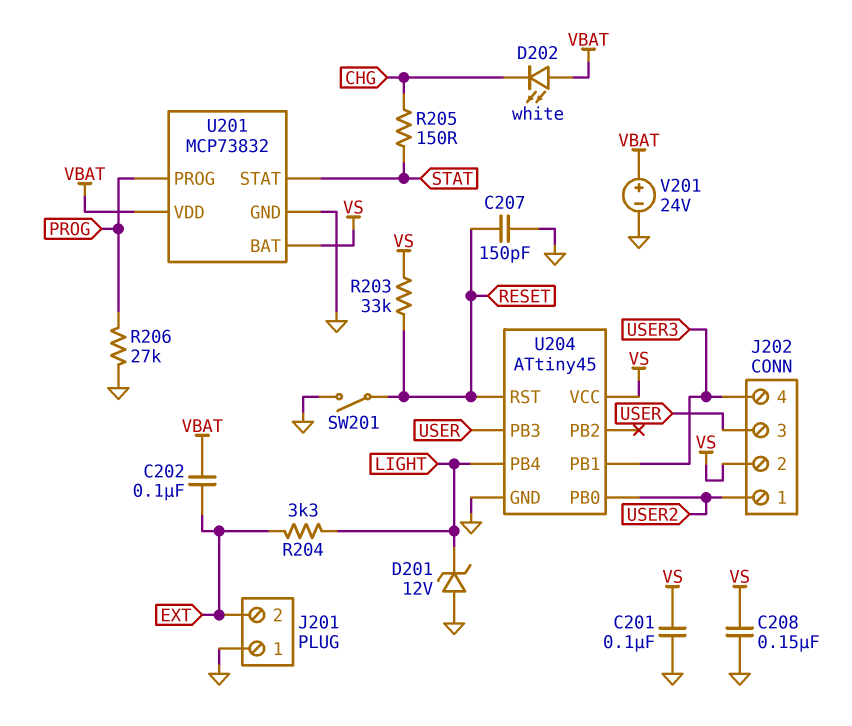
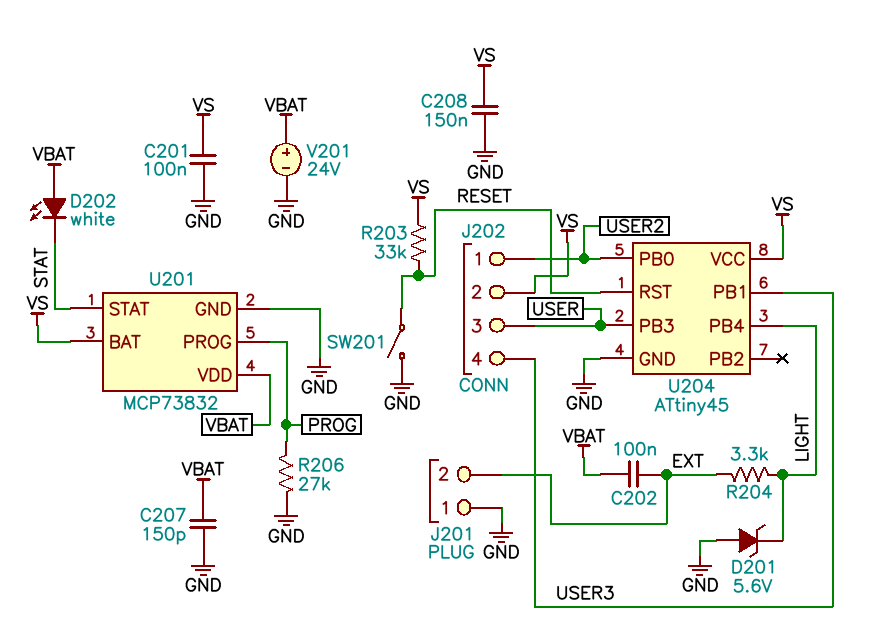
C207: 150pF (GND, RESET) -> 150pF (GND, VBAT)
D201: zener 12V (A GND, K LIGHT) -> zener 5.6V (A GND, K LIGHT)
D202: LED white (A VBAT, K CHG) -> LED white (A VBAT, K STAT)
R205: 150 (CHG, STAT) -> none

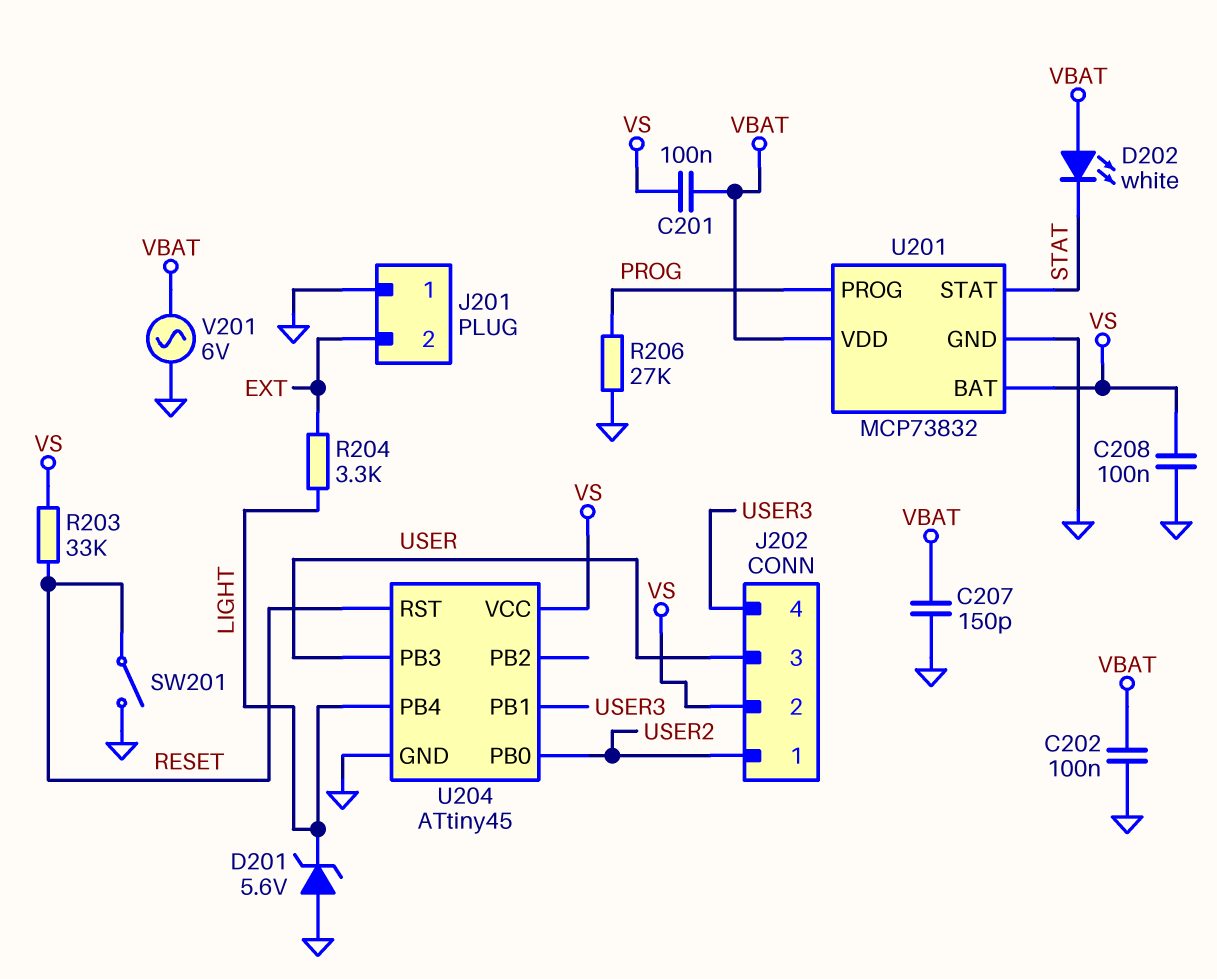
C201: 100nF (GND, VS) -> 100nF (VBAT, VS)
C202: 100nF (EXT, VBAT) -> 100nF (GND, VBAT)
C208: 150nF (GND, VS) -> 100nF (GND, VS)
V201: 24V (plus VBAT, minus GND) -> AC 6V (GND, VBAT)

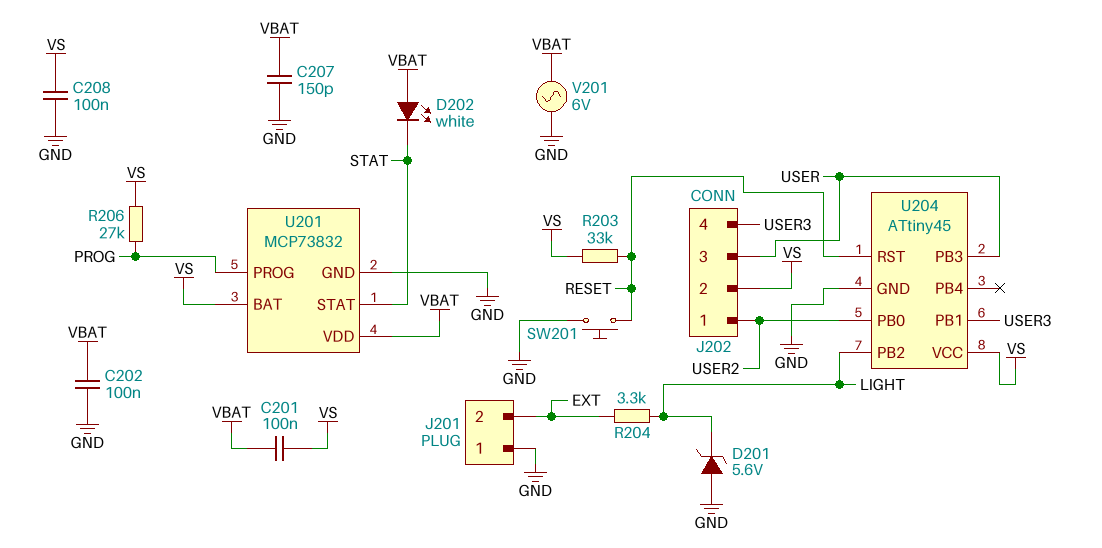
R206: 27k (GND, PROG) -> 27k (PROG, VS)
SW201: switch (GND, RESET) -> button (GND, RESET)
U204 pin PB2: none -> LIGHT
U204 pin PB4: LIGHT -> none

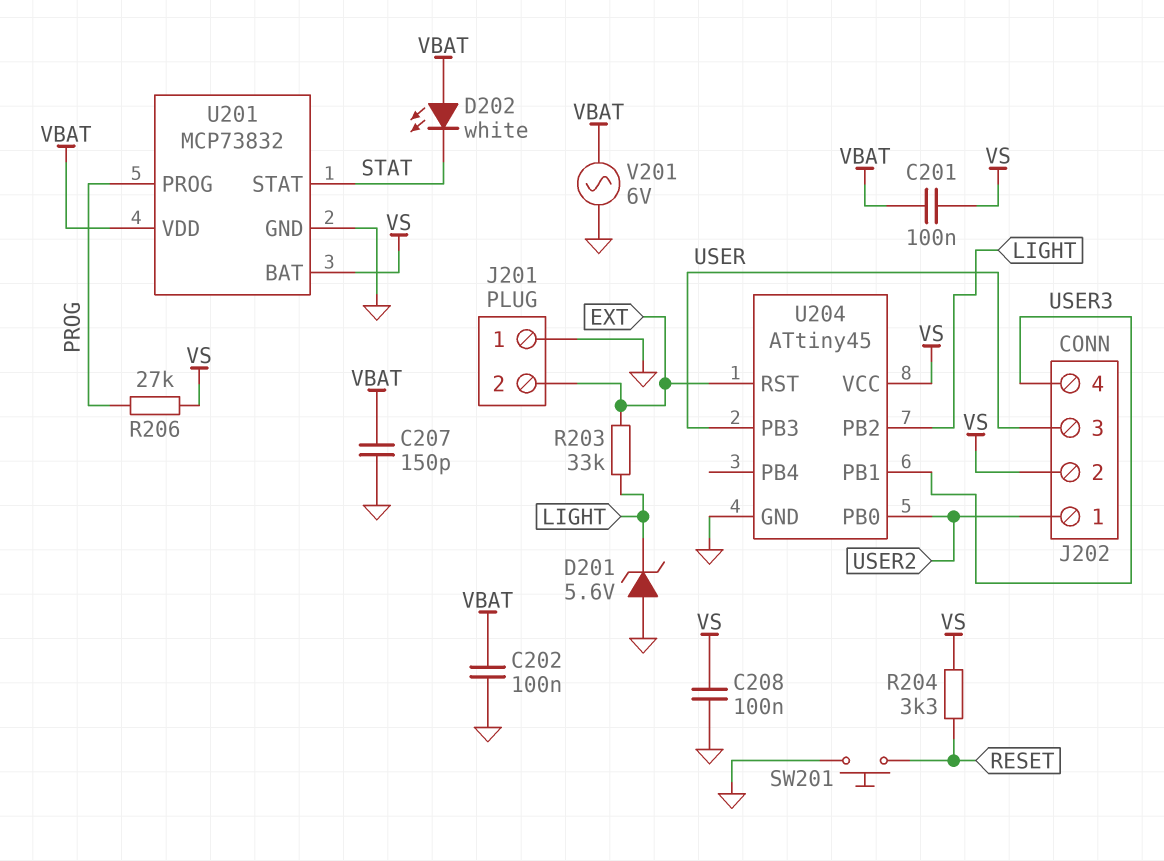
R203: 33k (RESET, VS) -> 33k (EXT, LIGHT)
R204: 3.3k (EXT, LIGHT) -> 3.3k (RESET, VS)
U204 pin RST: RESET -> EXT

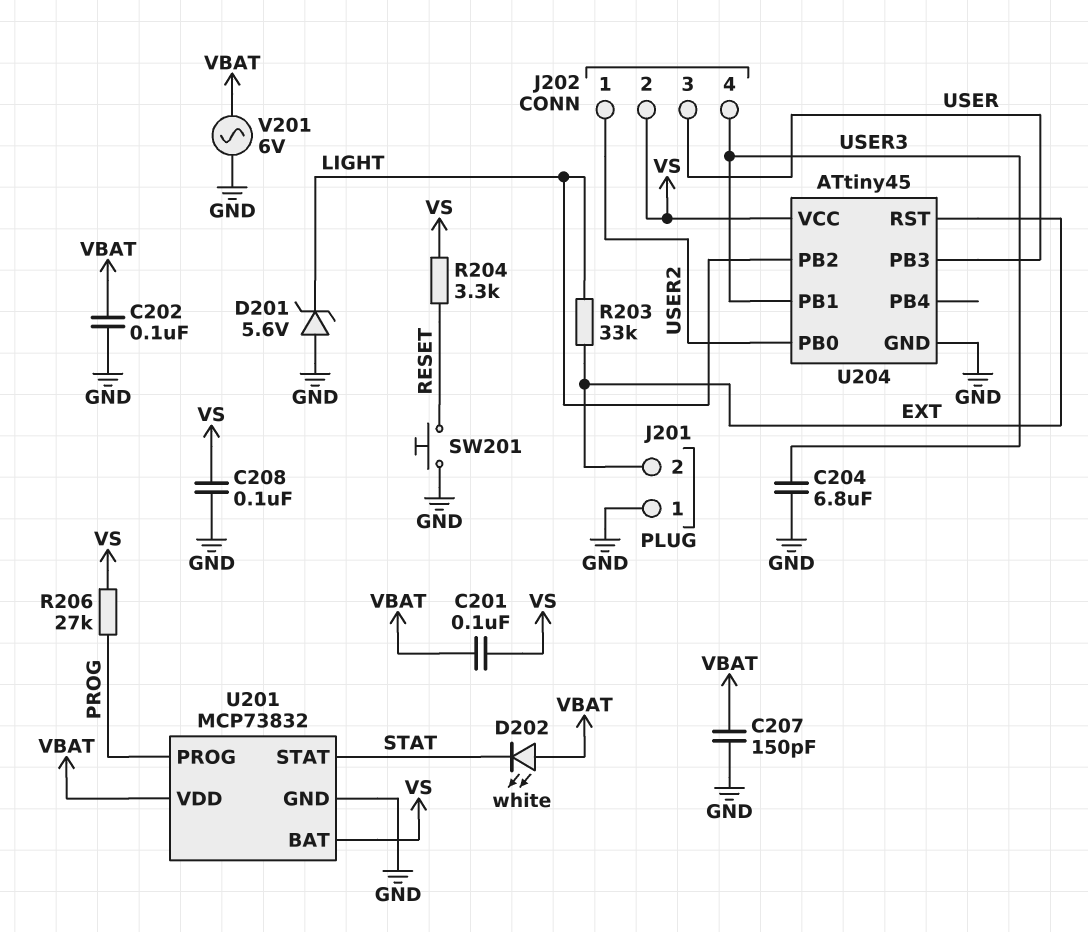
C204: none -> 6.8uF (GND, USER3)

